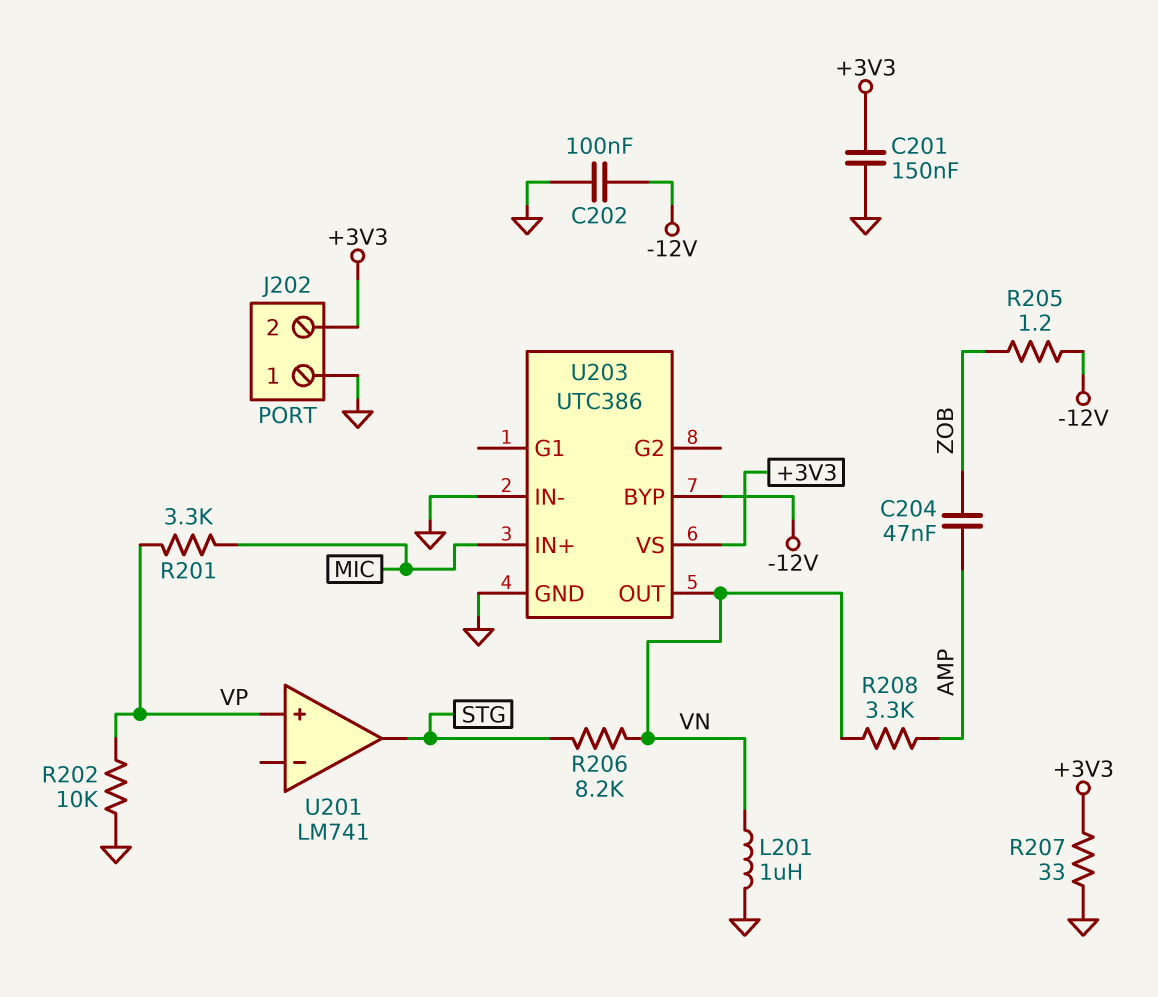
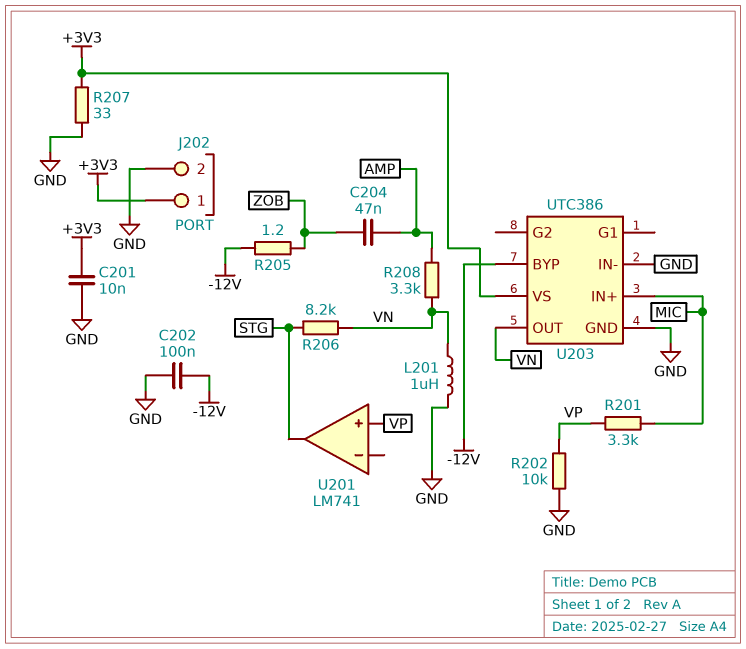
C201: 150nF (+3V3, GND) -> 10nF (+3V3, GND)
J202 pin 1: GND -> +3V3
J202 pin 2: +3V3 -> GND

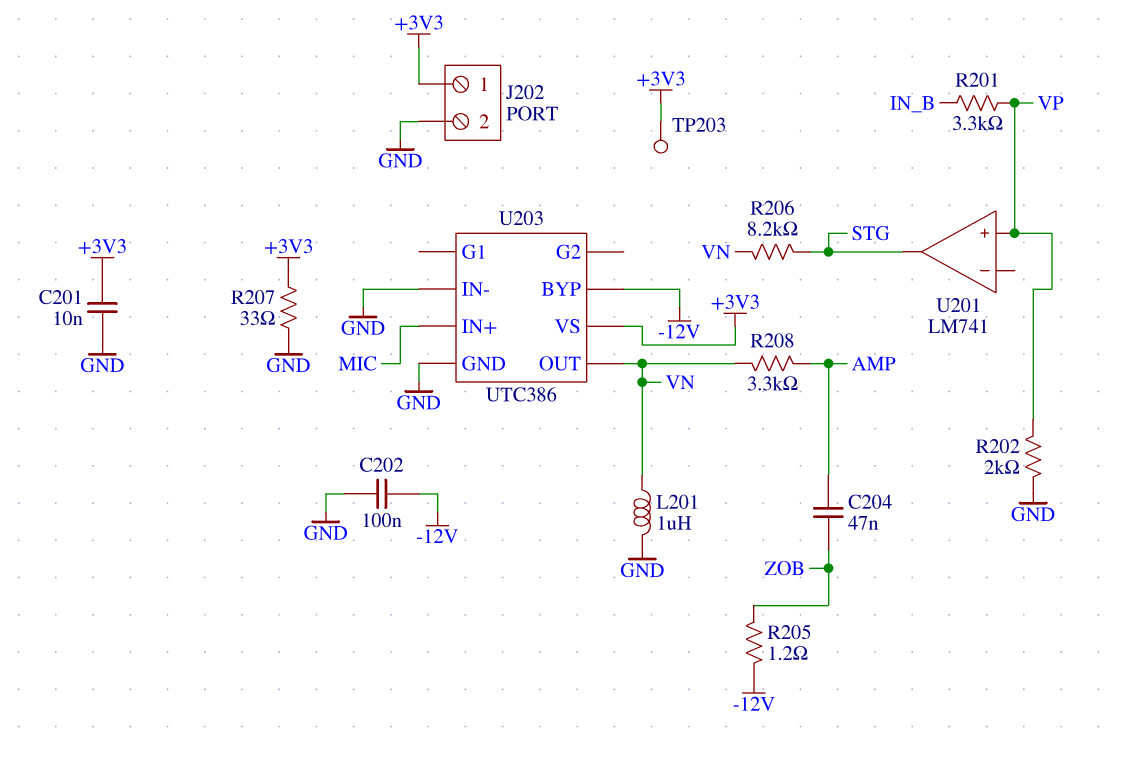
R201: 3.3k (MIC, VP) -> 3.3k (IN_B, VP)
R202: 10k (GND, VP) -> 2k (GND, VP)
TP203: none -> test point (+3V3)

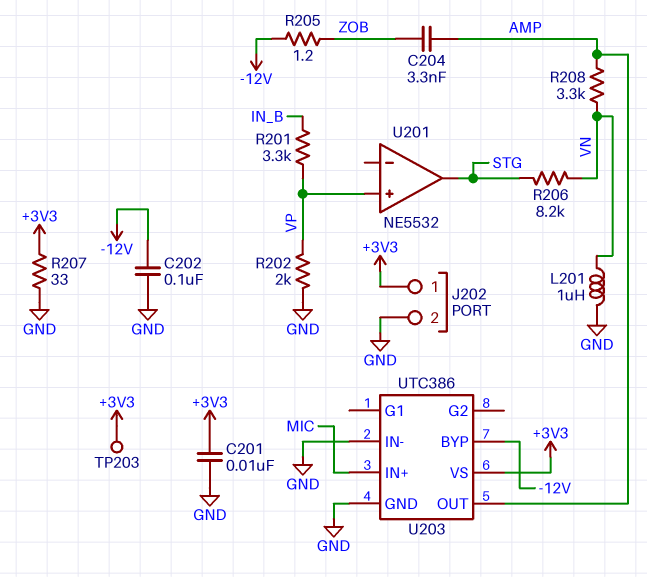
C204: 47nF (AMP, ZOB) -> 3.3nF (AMP, ZOB)
U201: LM741 -> NE5532
U203 pin OUT: VN -> AMP

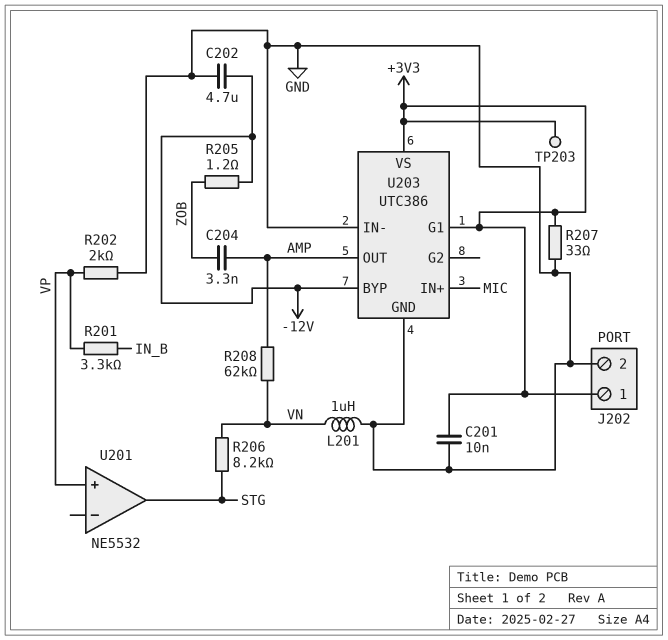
C202: 100nF (-12V, GND) -> 4.7uF (-12V, GND)
R208: 3.3k (AMP, VN) -> 62k (AMP, VN)
U203 pin G1: none -> +3V3

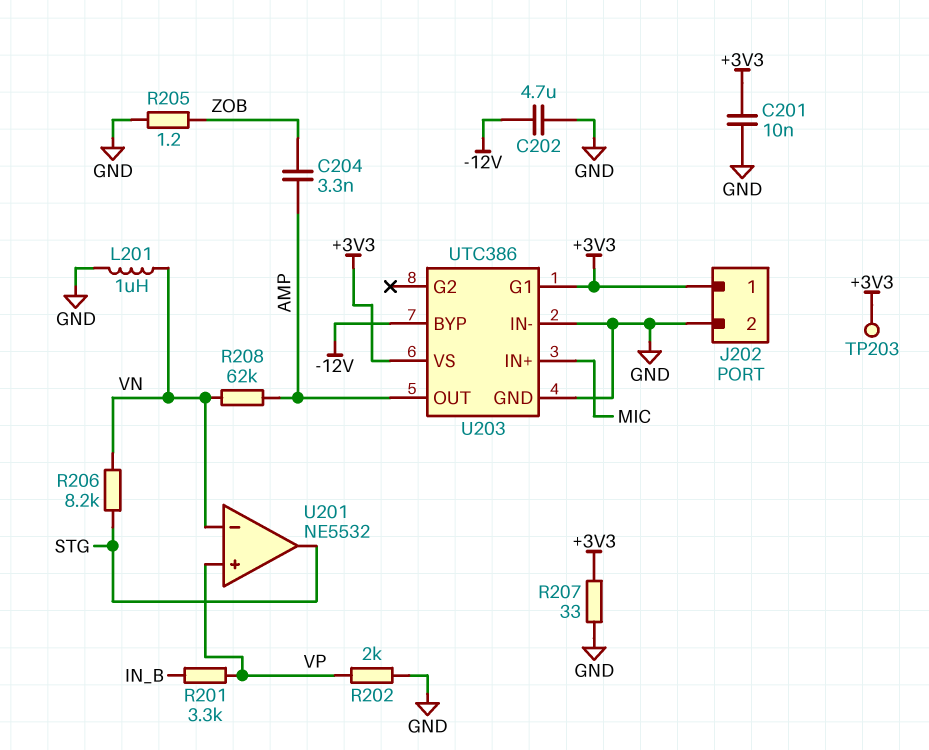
R205: 1.2 (-12V, ZOB) -> 1.2 (GND, ZOB)
U201 pin in-: none -> VN

